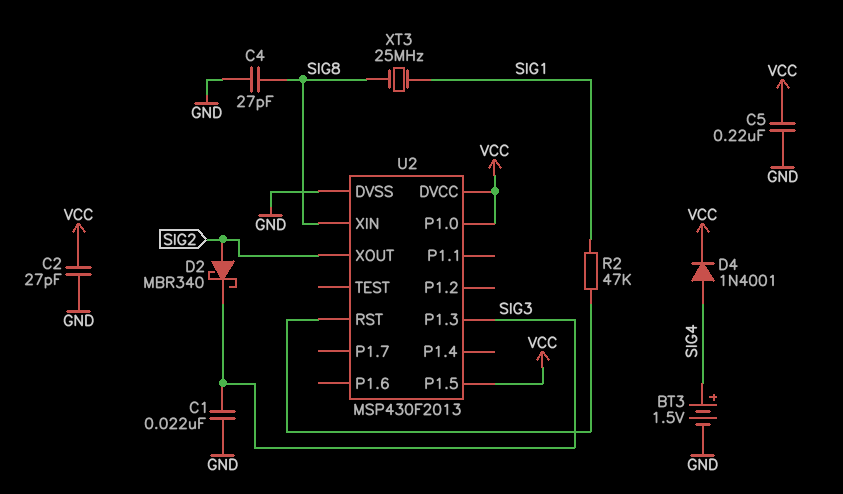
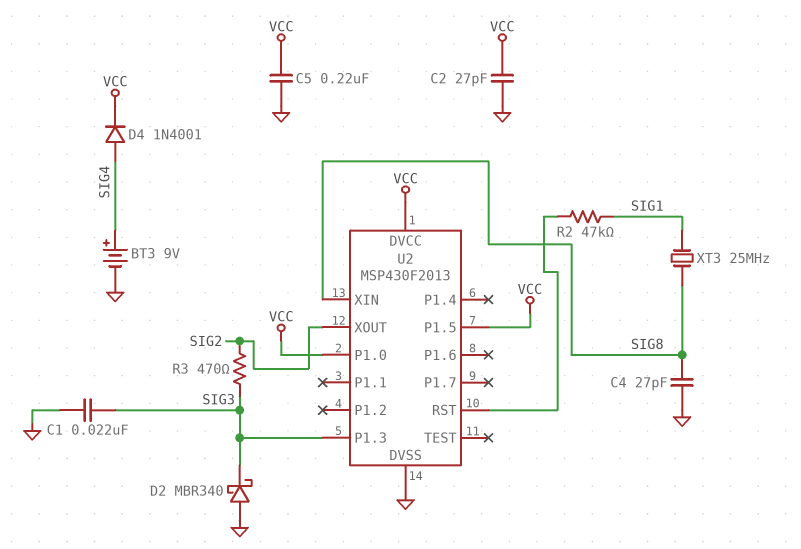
BT3: 1.5V (plus SIG4, minus GND) -> 9V (plus SIG4, minus GND)
D2: schottky MBR340 (A SIG2, K SIG3) -> schottky MBR340 (A GND, K SIG3)
R3: none -> 470 (SIG2, SIG3)

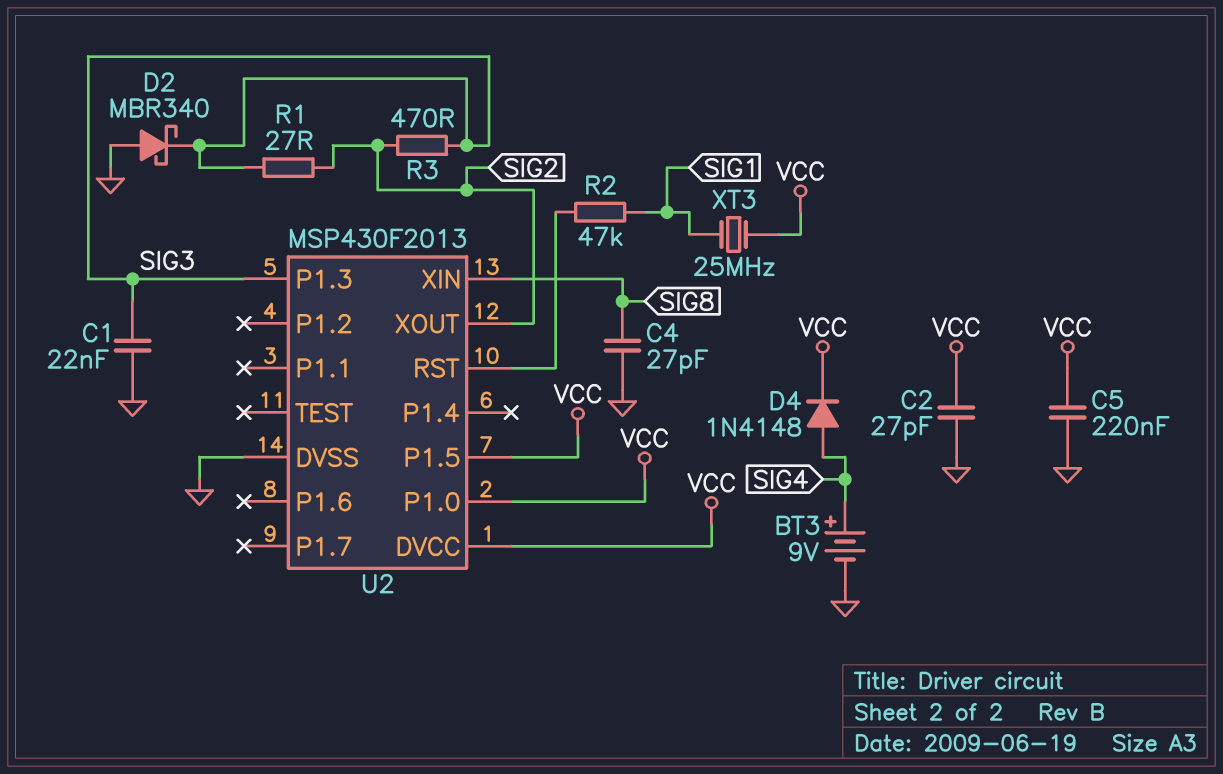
D4: diode 1N4001 (A SIG4, K VCC) -> diode 1N4148 (A SIG4, K VCC)
R1: none -> 27 (SIG2, SIG3)
XT3: 25MHz (SIG1, SIG8) -> 25MHz (SIG1, VCC)

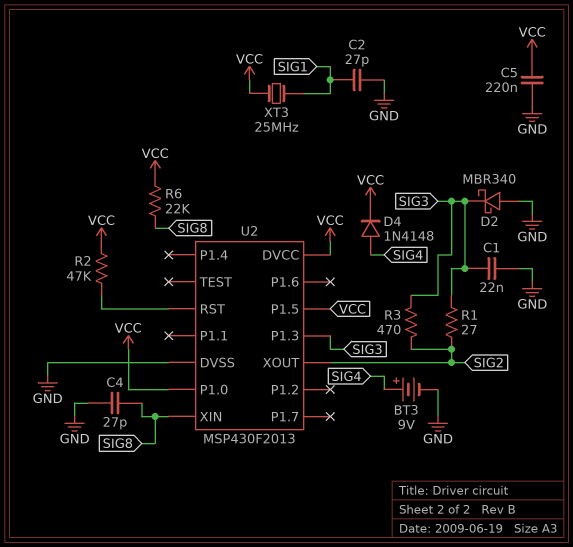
C2: 27pF (GND, VCC) -> 27pF (GND, SIG1)
R2: 47k (SIG1, U2/RST) -> 47k (U2/RST, VCC)
R6: none -> 22k (SIG8, VCC)

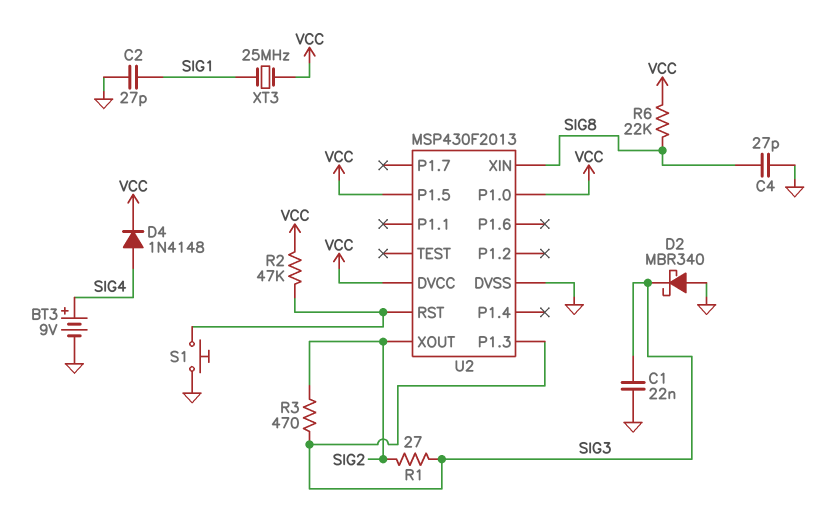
C5: 220nF (GND, VCC) -> none
S1: none -> button (GND, U2/RST)

